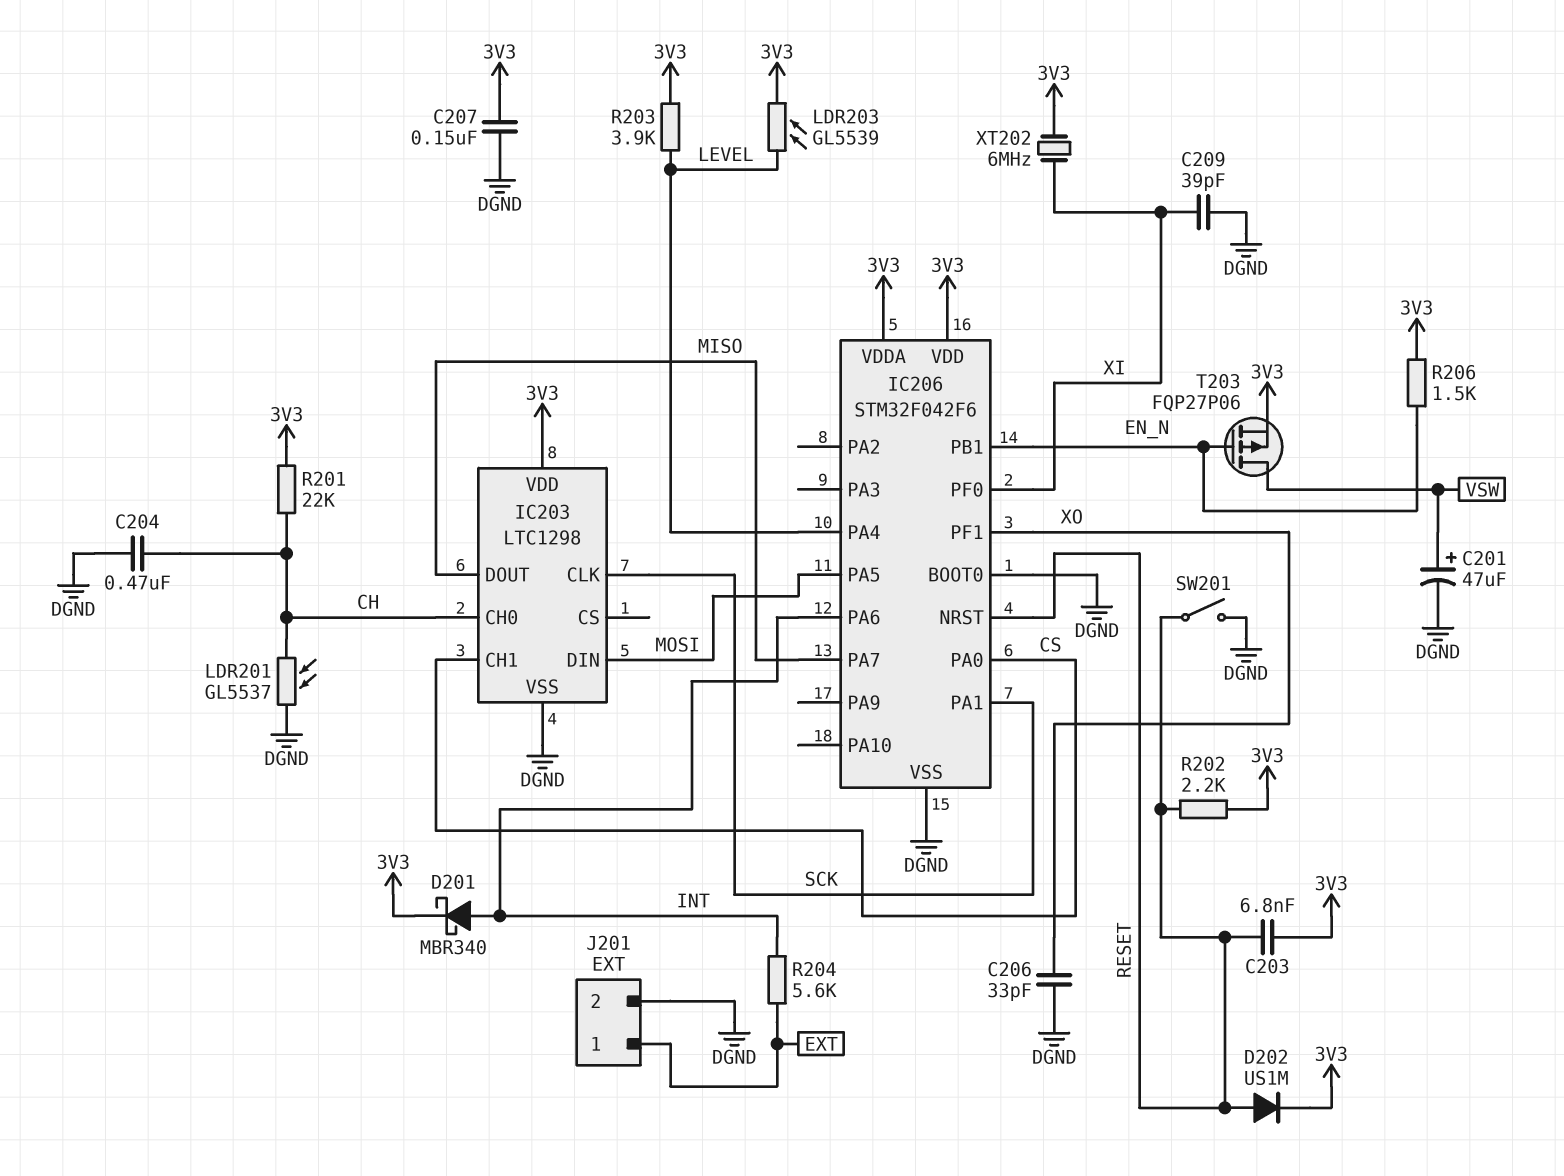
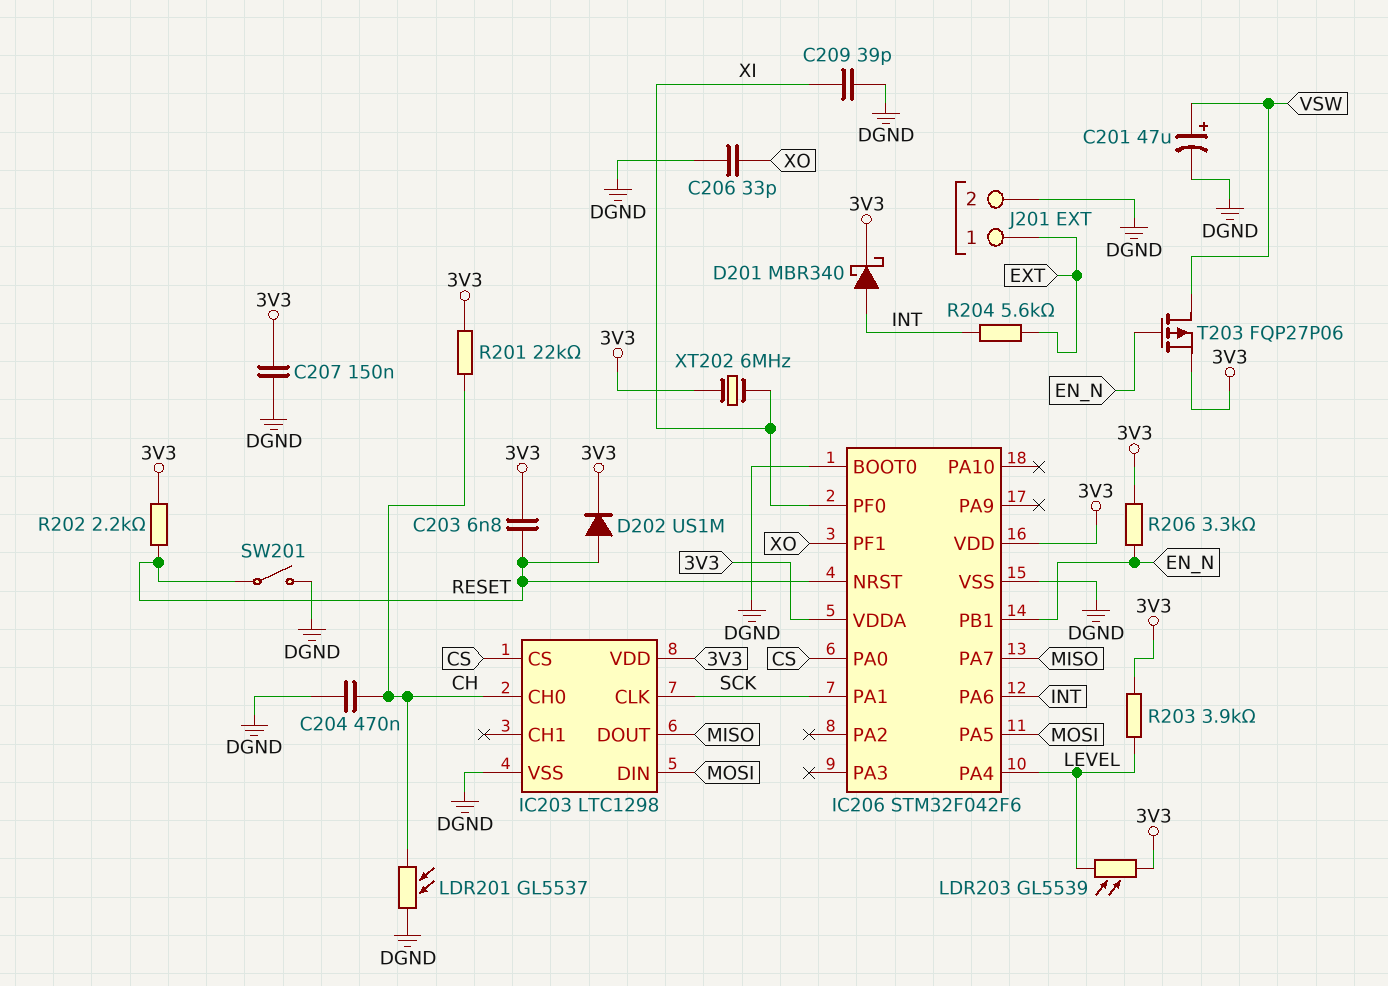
IC203 pin CH1: CS -> none
IC203 pin CS: none -> CS
R206: 1.5k (3V3, EN_N) -> 3.3k (3V3, EN_N)

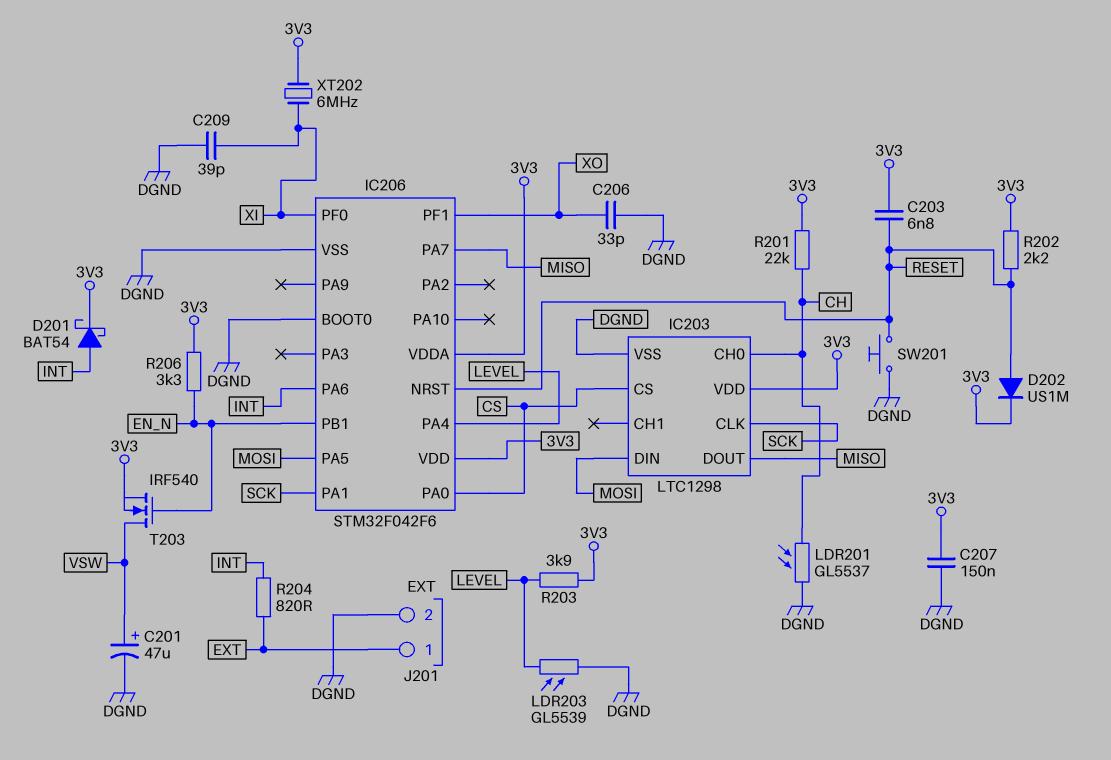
C204: 470nF (CH, DGND) -> none
D201: schottky MBR340 (A INT, K 3V3) -> schottky BAT54 (A INT, K 3V3)
LDR203: GL5539 (3V3, LEVEL) -> GL5539 (DGND, LEVEL)
R204: 5.6k (EXT, INT) -> 820 (EXT, INT)
SW201: switch (DGND, RESET) -> button (DGND, RESET)
T203: PMOS FQP27P06 (G EN_N, D VSW, S 3V3) -> NMOS IRF540 (G EN_N, D VSW, S 3V3)

